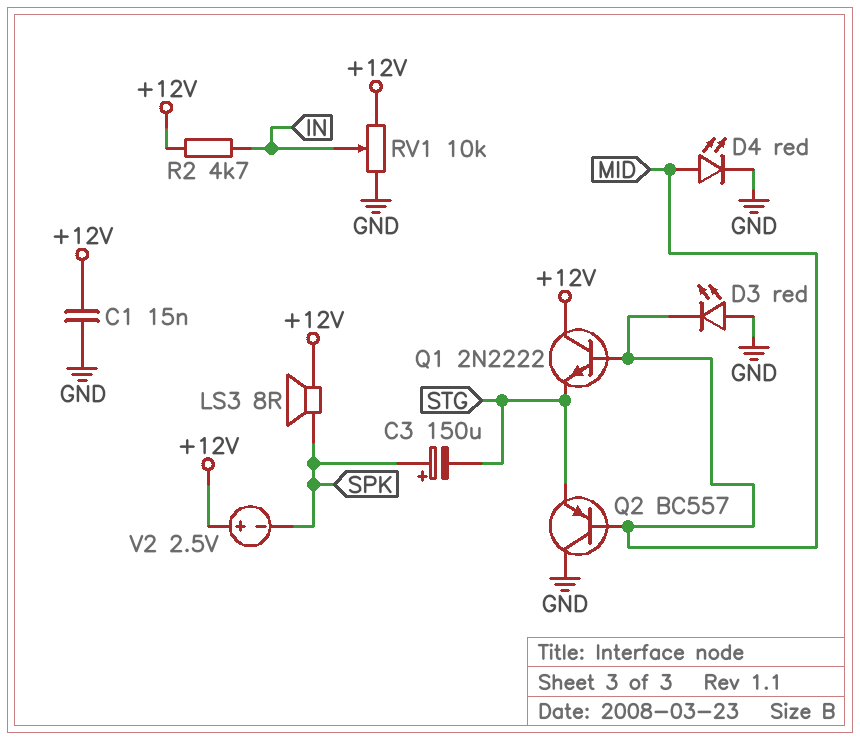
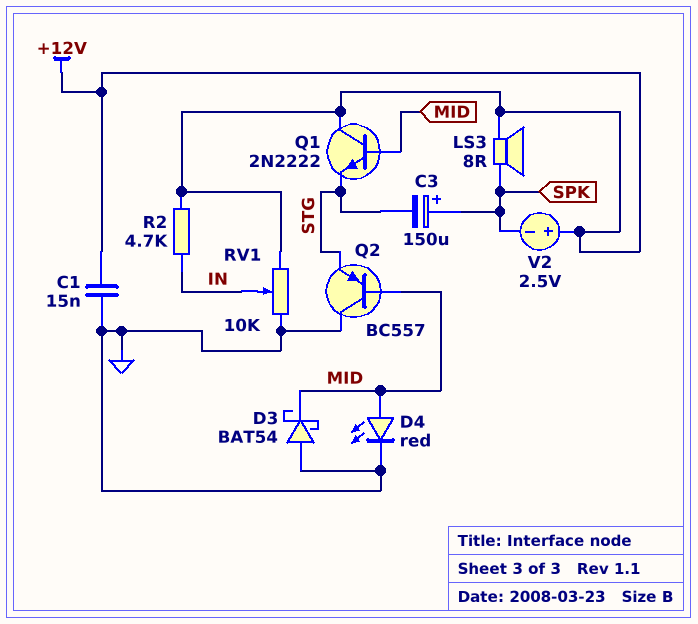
D3: LED red (A GND, K MID) -> schottky BAT54 (A GND, K MID)

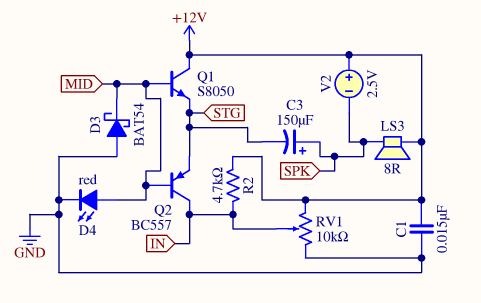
Q1: NPN 2N2222 (B MID, C +12V, E STG) -> NPN S8050 (B MID, C +12V, E STG)
Q2: PNP BC557 (B MID, C GND, E STG) -> PNP BC557 (B MID, C IN, E STG)

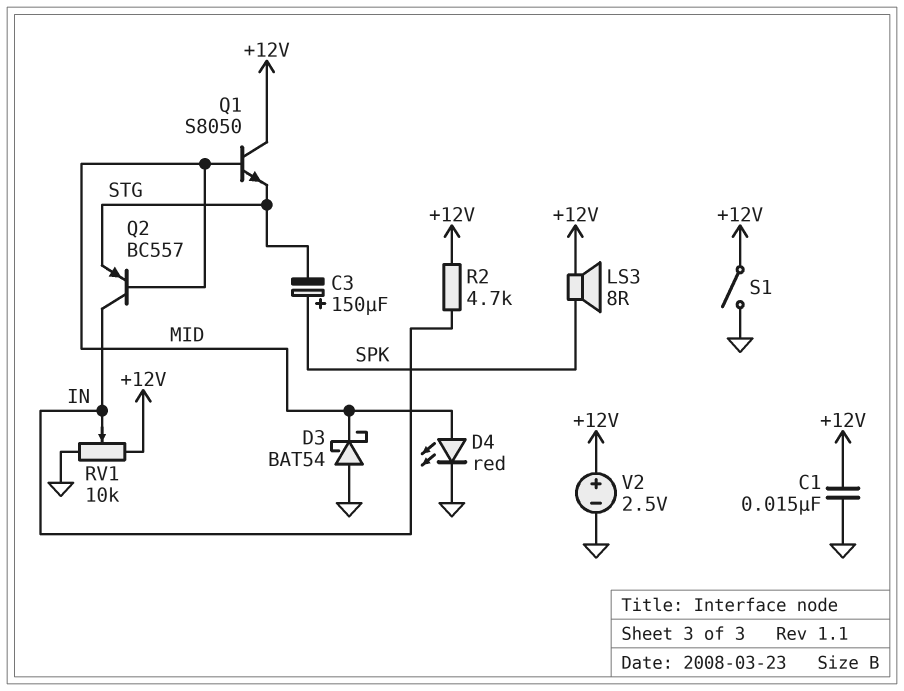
S1: none -> switch (+12V, GND)
V2: 2.5V (plus +12V, minus SPK) -> 2.5V (plus +12V, minus GND)

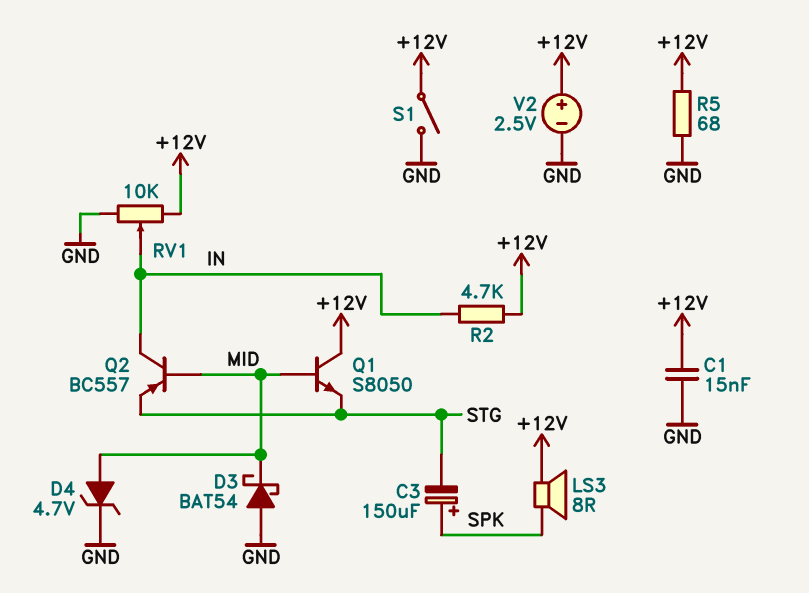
D4: LED red (A MID, K GND) -> zener 4.7V (A MID, K GND)
R5: none -> 68 (+12V, GND)

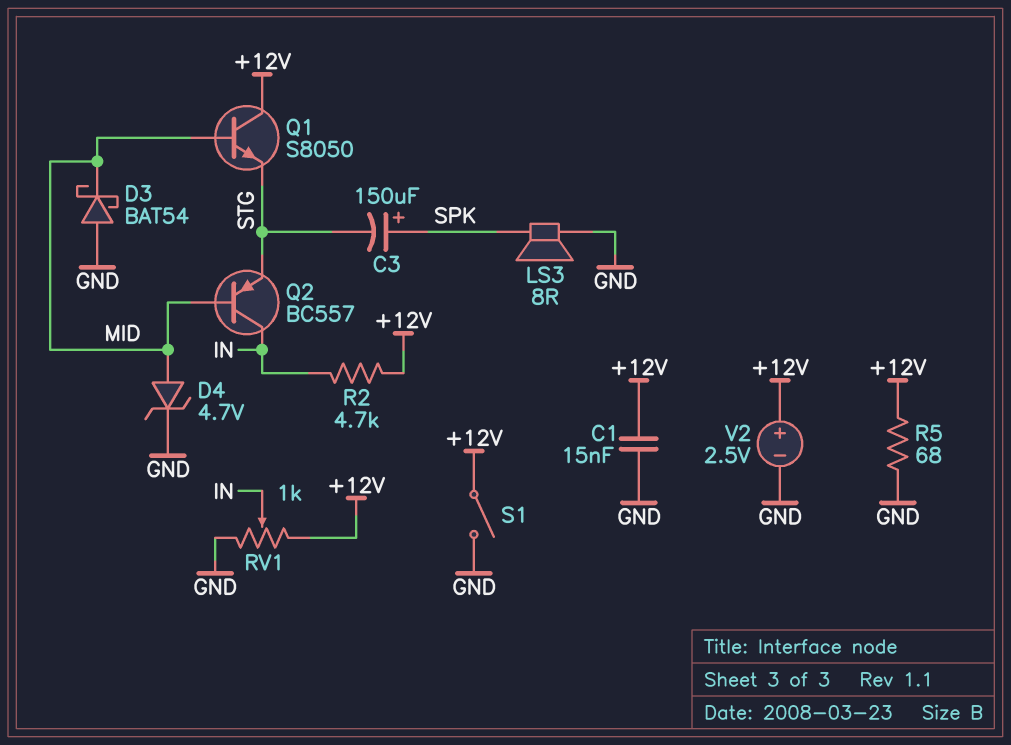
LS3: speaker 8R (+12V, SPK) -> speaker 8R (GND, SPK)
RV1: 10k (+12V, GND, wiper IN) -> 1k (+12V, GND, wiper IN)

